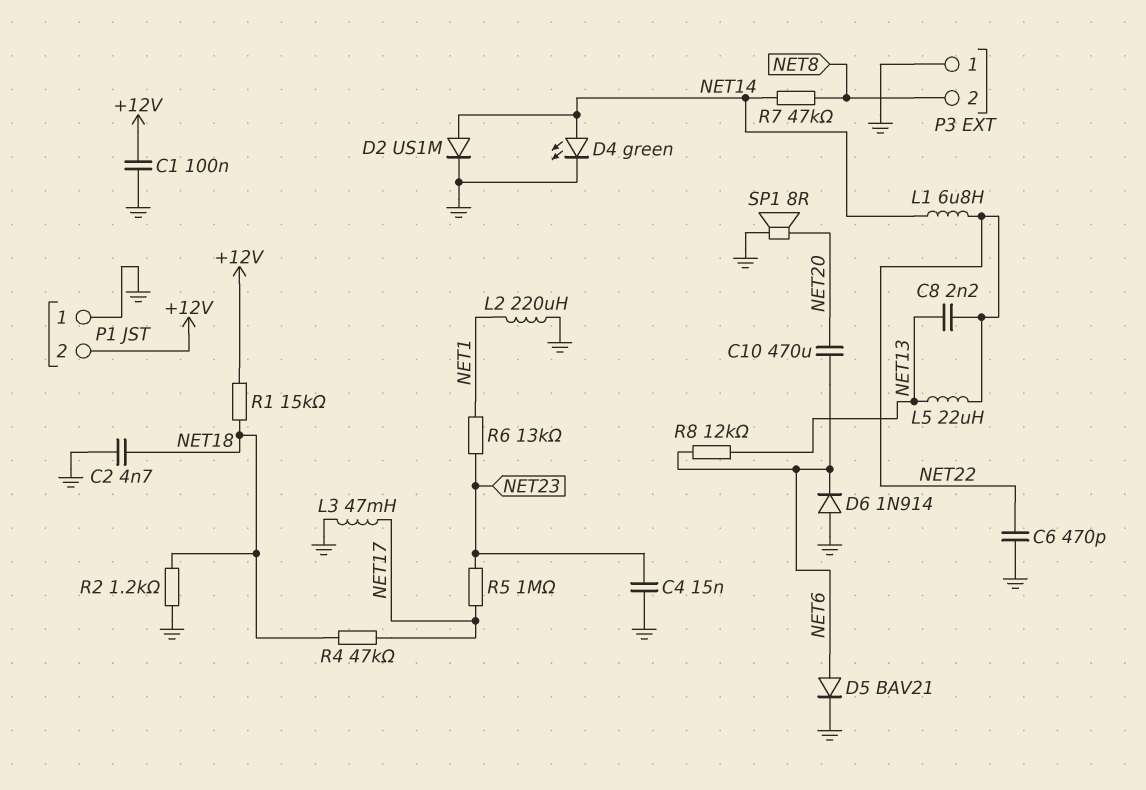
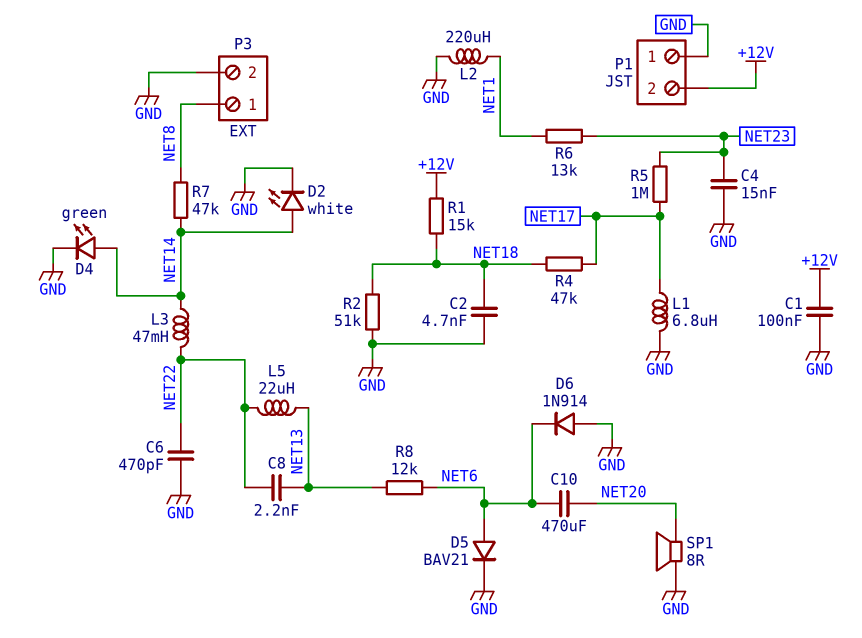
D2: diode US1M (A NET14, K GND) -> LED white (A NET14, K GND)
L1: 6.8uH (NET14, NET22) -> 6.8uH (GND, NET17)
L3: 47mH (GND, NET17) -> 47mH (NET14, NET22)
P3 pin 1: GND -> NET8
P3 pin 2: NET8 -> GND
R2: 1.2k (GND, NET18) -> 51k (GND, NET18)

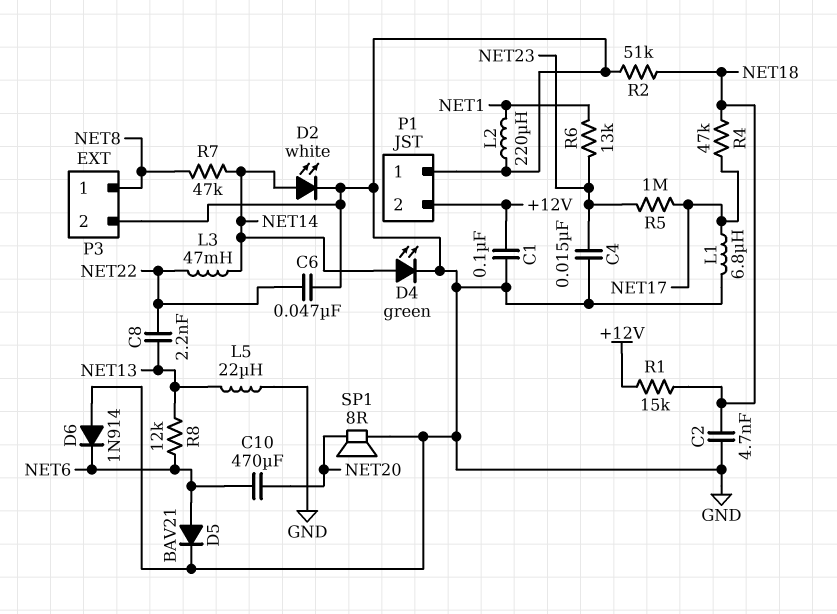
C6: 470pF (GND, NET22) -> 47nF (GND, NET22)
L5: 22uH (NET13, NET22) -> 22uH (GND, NET13)

